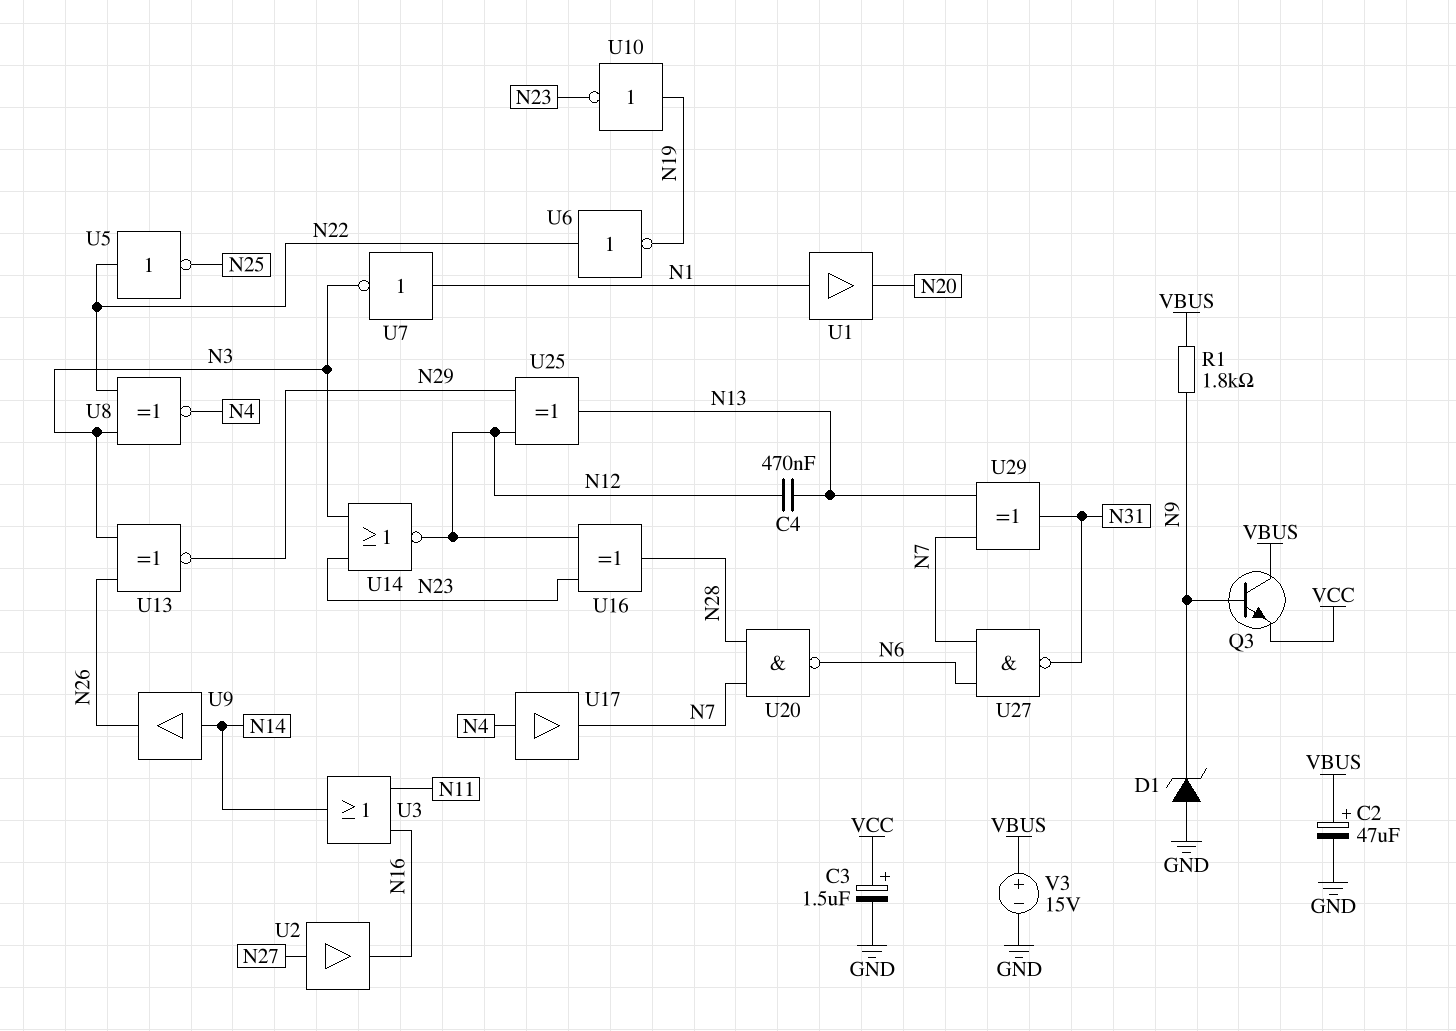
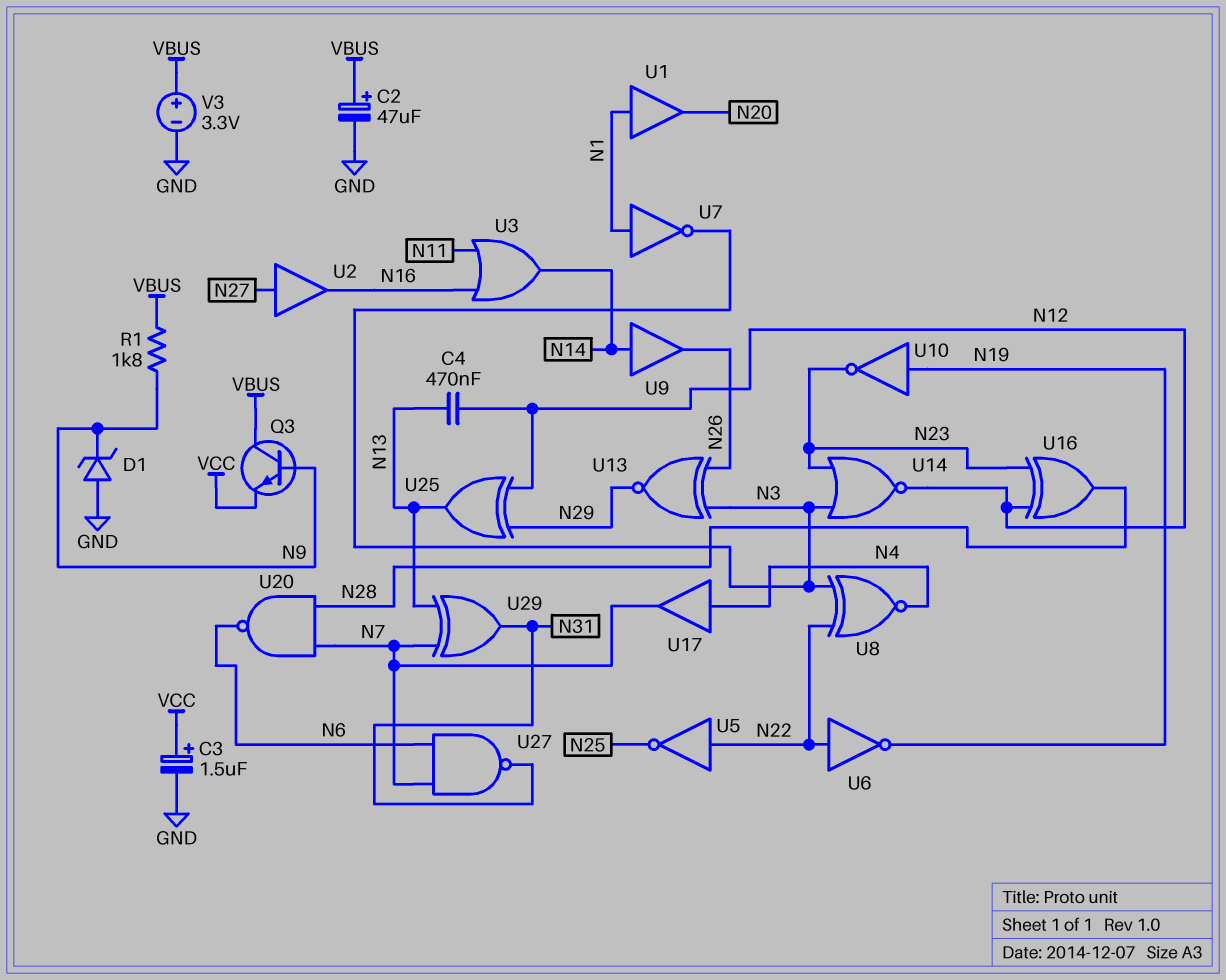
V3: 15V (plus VBUS, minus GND) -> 3.3V (plus VBUS, minus GND)

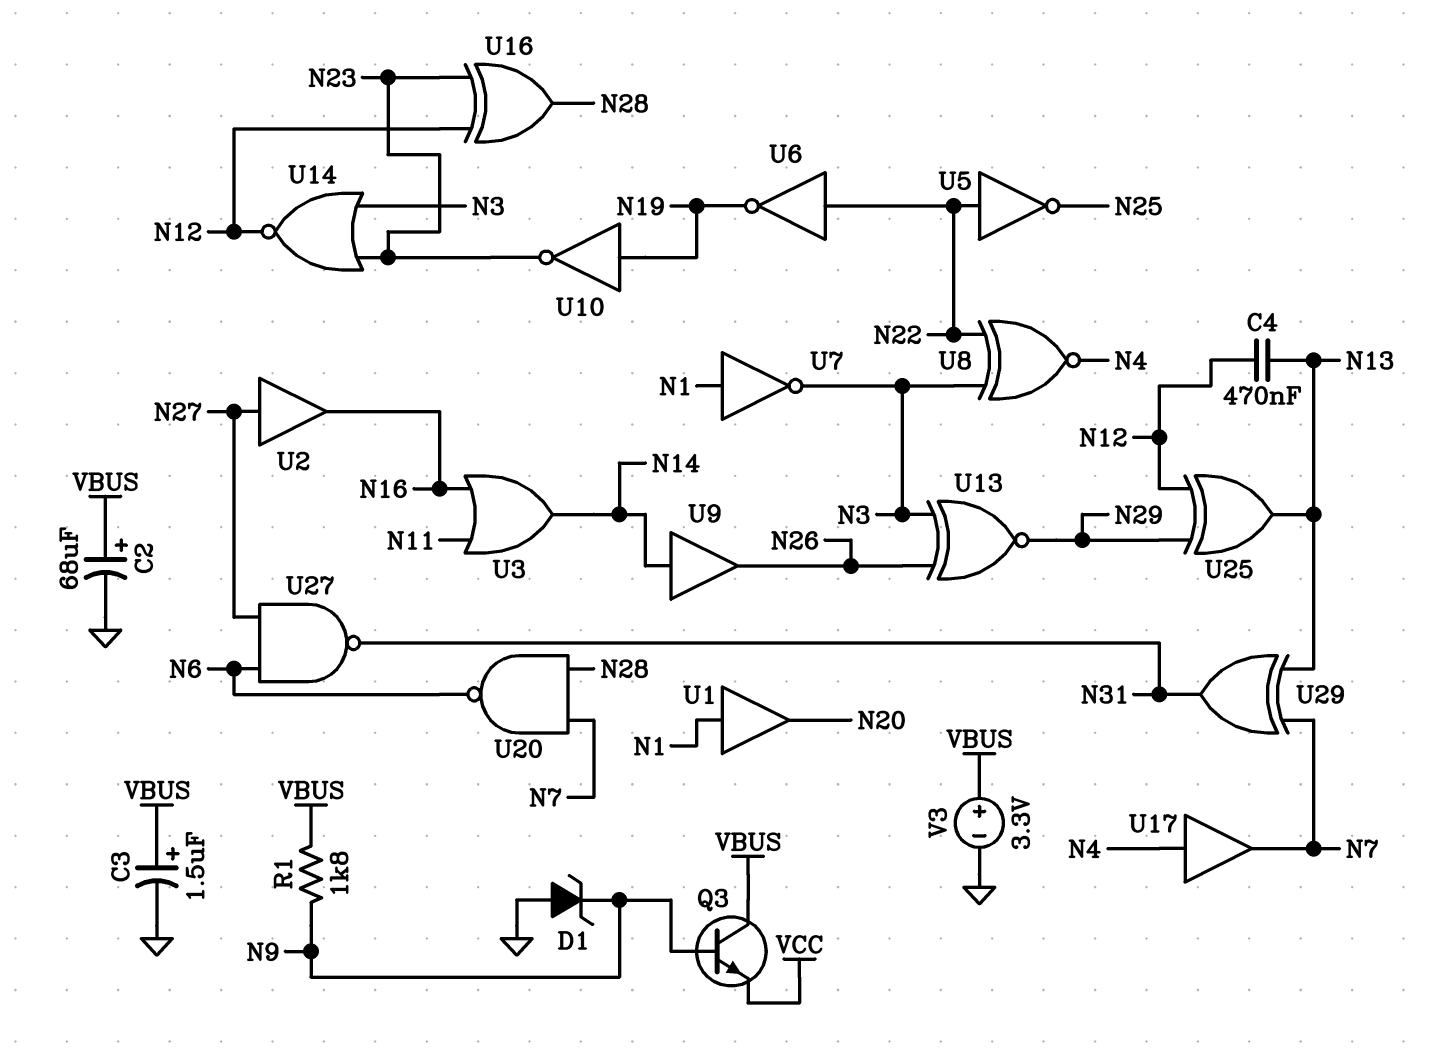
C2: 47uF (plus VBUS, minus GND) -> 68uF (plus VBUS, minus GND)
C3: 1.5uF (plus VCC, minus GND) -> 1.5uF (plus VBUS, minus GND)
U27: NAND (in N6, in N7, out N31) -> NAND (in N6, in N27, out N31)

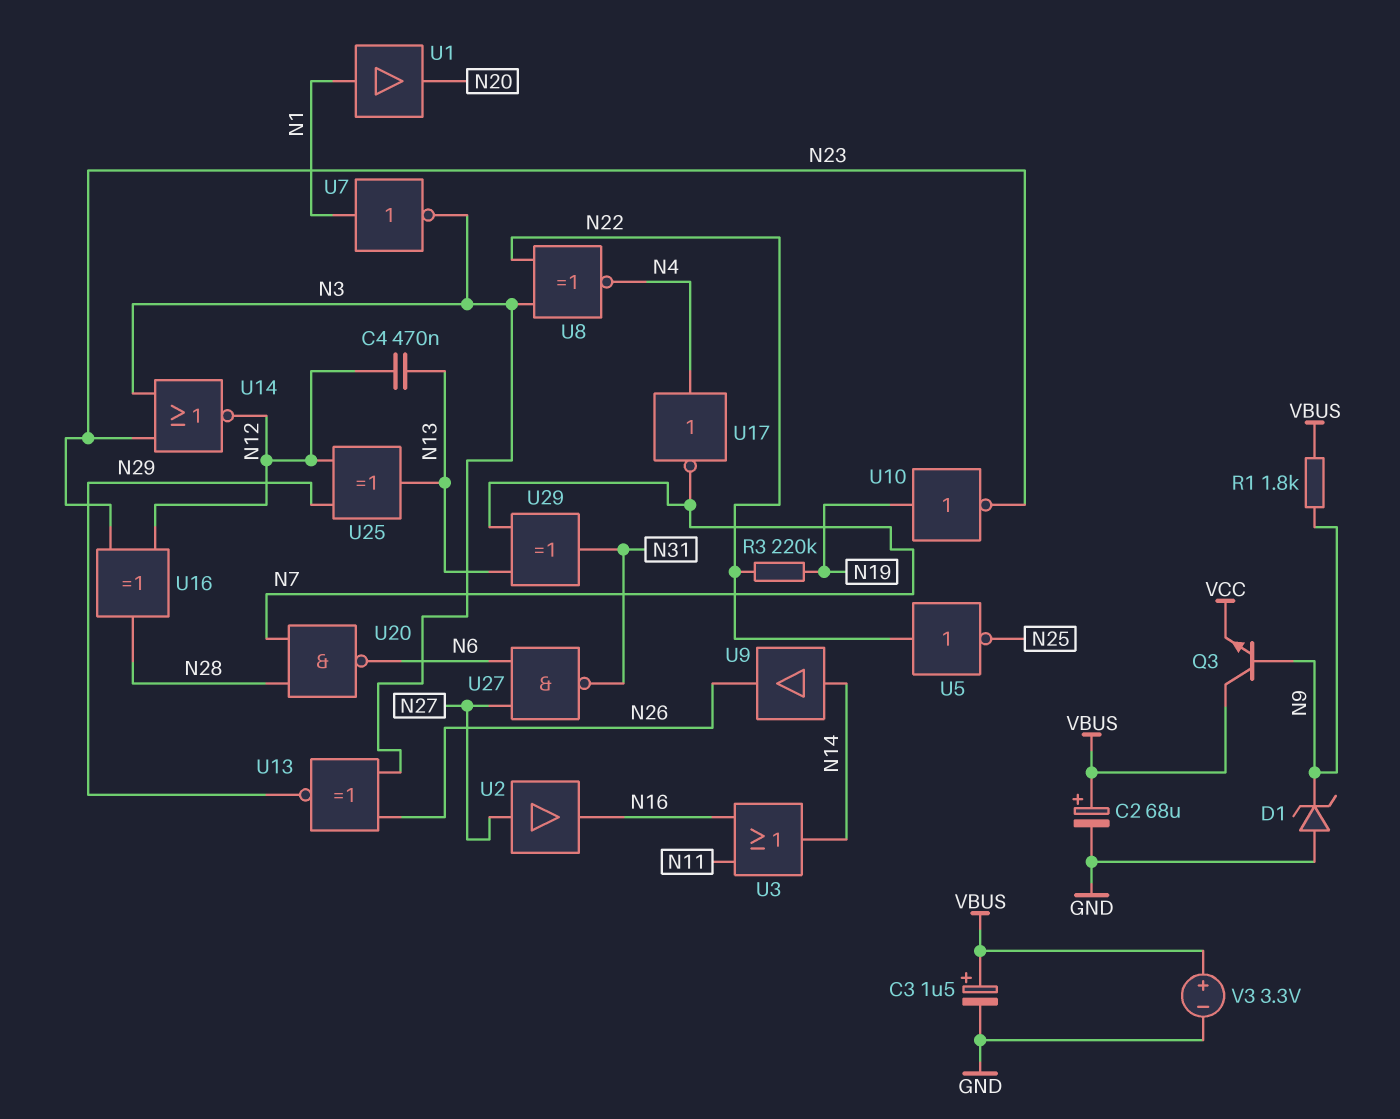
R3: none -> 220k (N19, N22)
U6: NOT (in N22, out N19) -> none
U17: buffer (in N4, out N7) -> NOT (in N4, out N7)

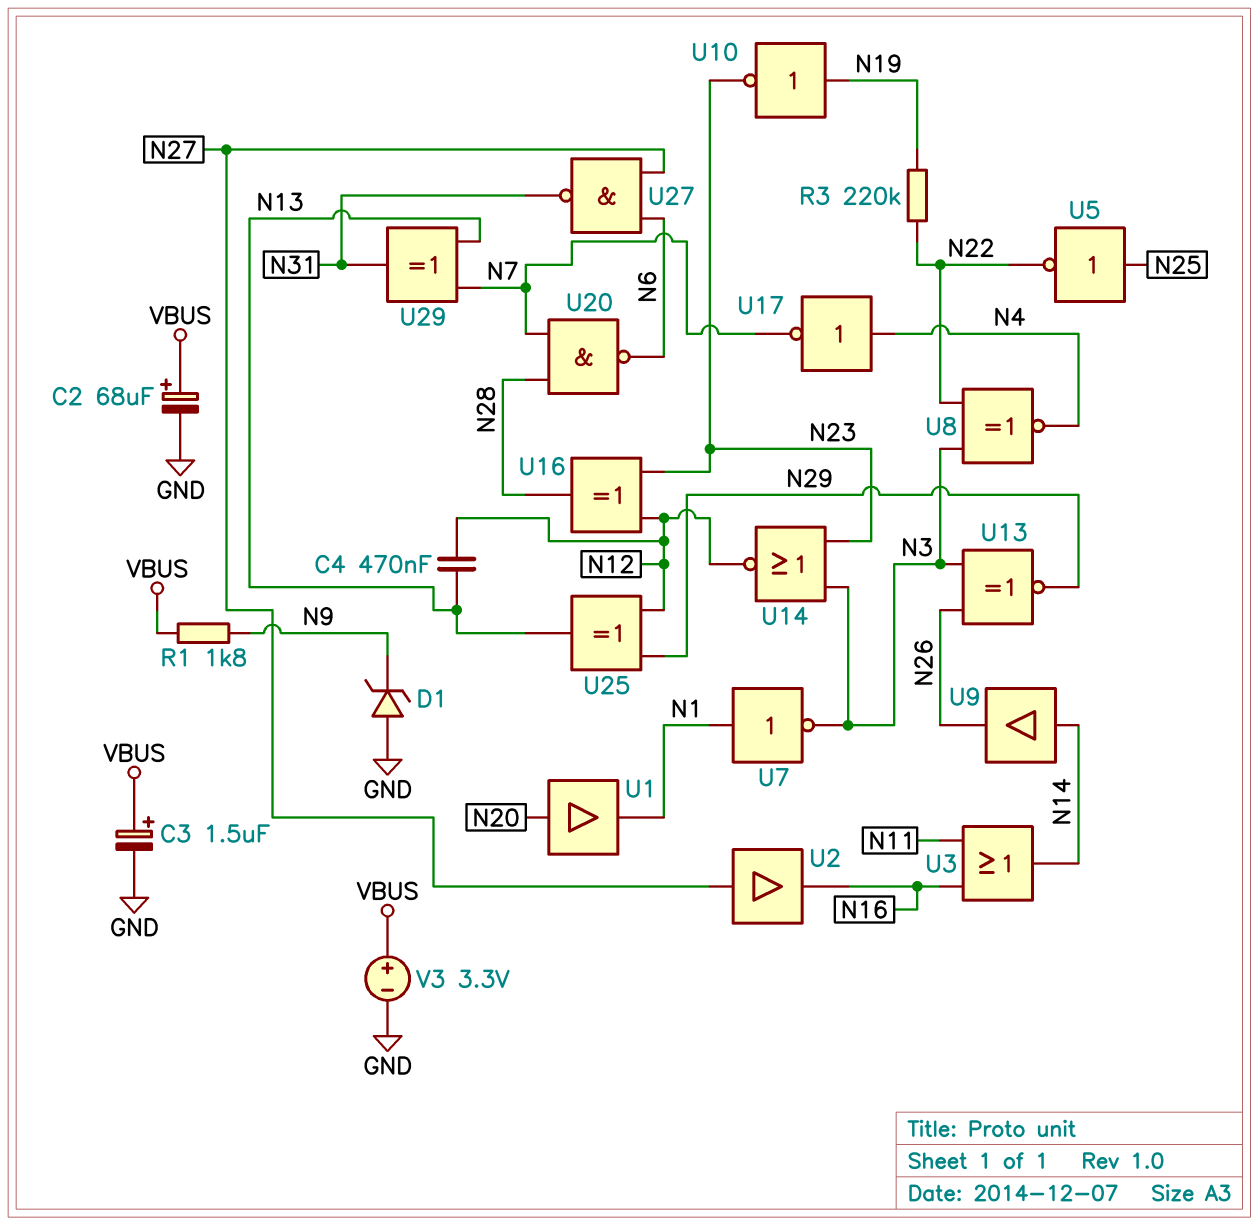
Q3: NPN (B N9, C VBUS, E VCC) -> none
U1: buffer (in N1, out N20) -> buffer (in N20, out N1)
U5: NOT (in N22, out N25) -> NOT (in N25, out N22)

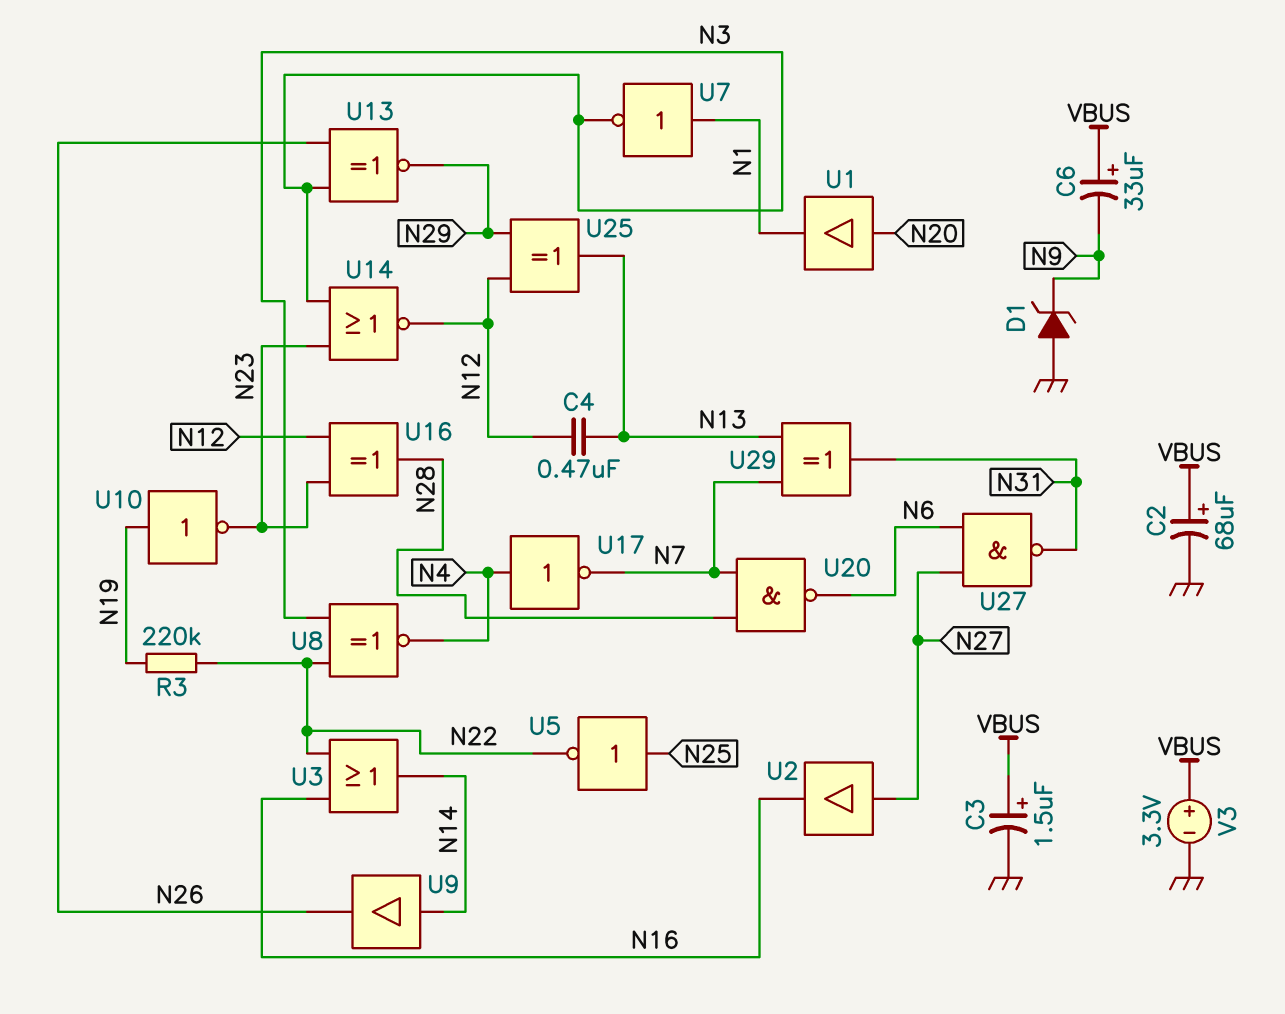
C6: none -> 33uF (plus VBUS, minus N9)
R1: 1.8k (N9, VBUS) -> none
U3: OR (in N11, in N16, out N14) -> OR (in N16, in N22, out N14)

